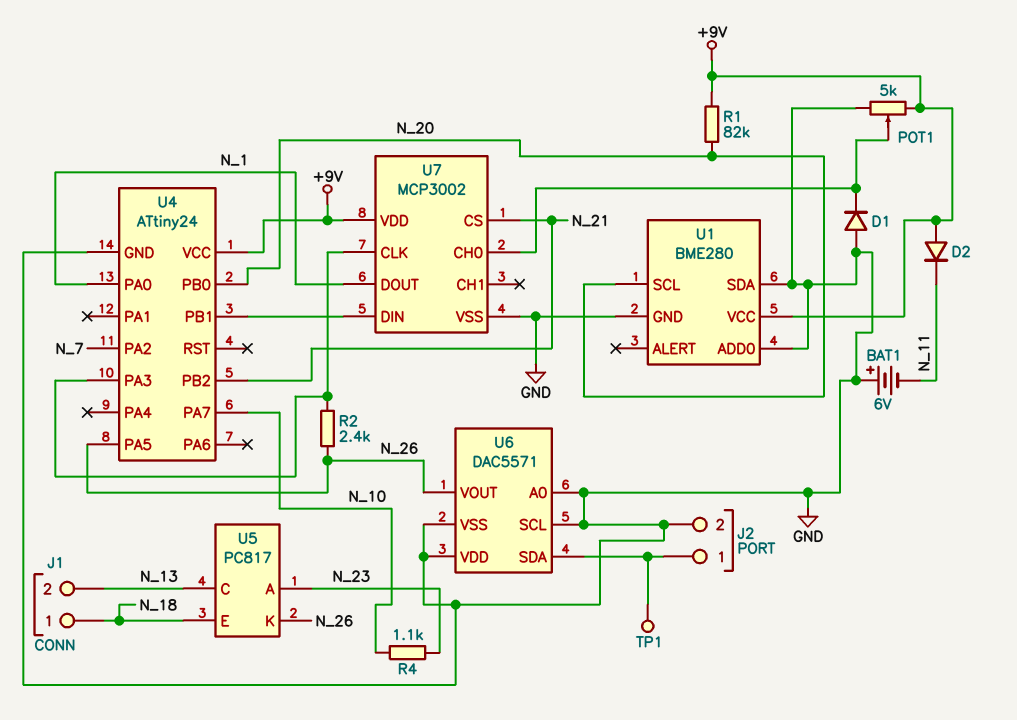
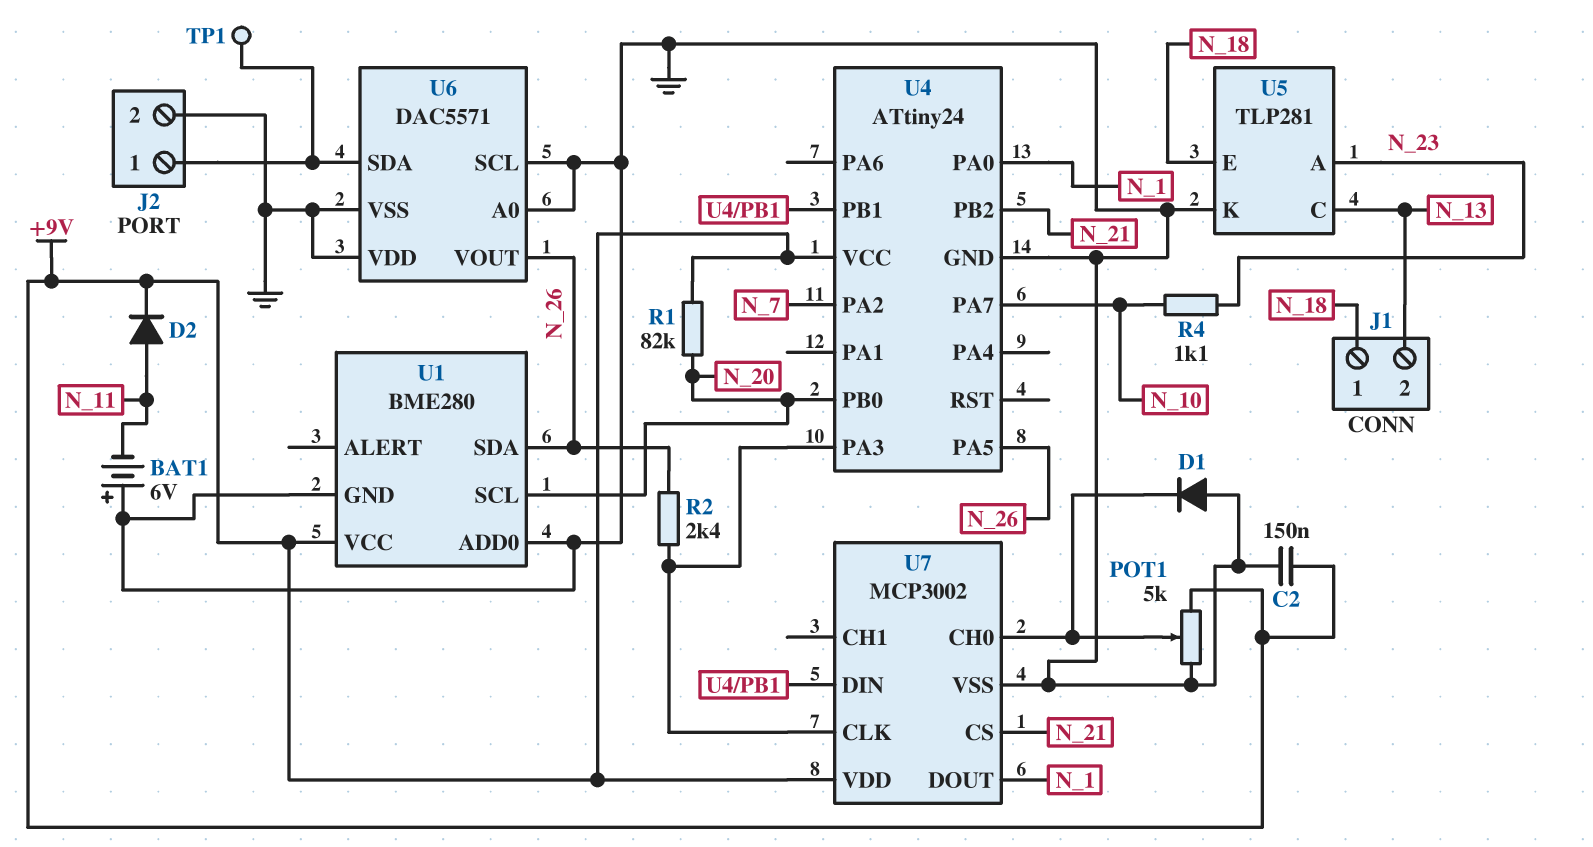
C2: none -> 150nF (+9V, GND)
D2: diode (A +9V, K N_11) -> diode (A N_11, K +9V)
U1 pin SDA: GND -> N_26
U5: PC817 -> TLP281
U5 pin K: N_26 -> GND

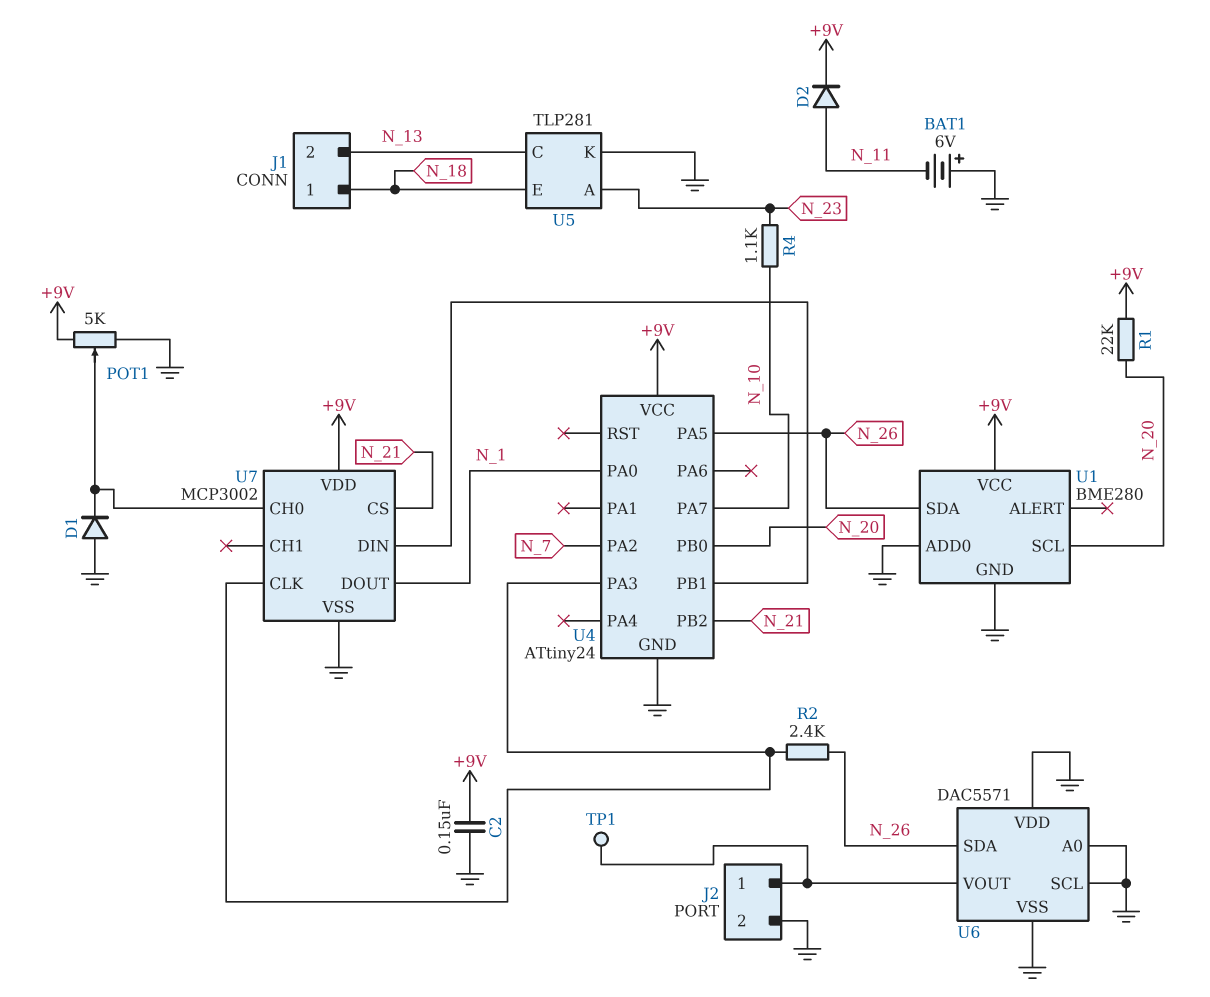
R1: 82k (+9V, N_20) -> 22k (+9V, N_20)
U6 pin SDA: J2/1 -> N_26
U6 pin VOUT: N_26 -> J2/1

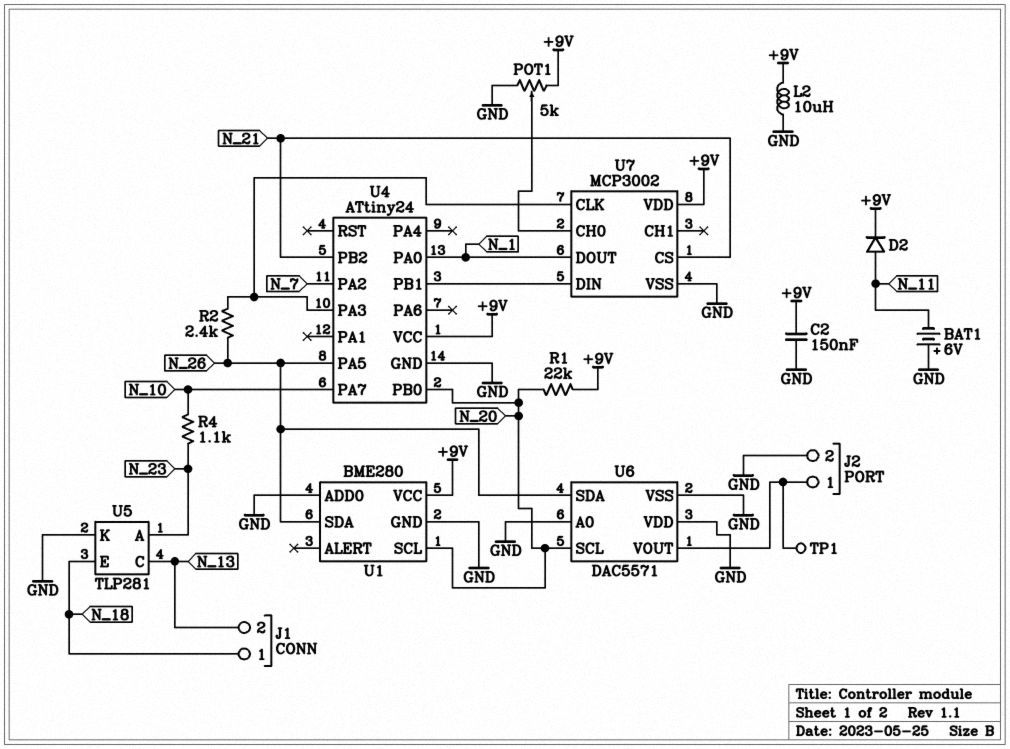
D1: diode (A GND, K U7/CH0) -> none
L2: none -> 10uH (+9V, GND)
U6 pin SCL: GND -> N_20

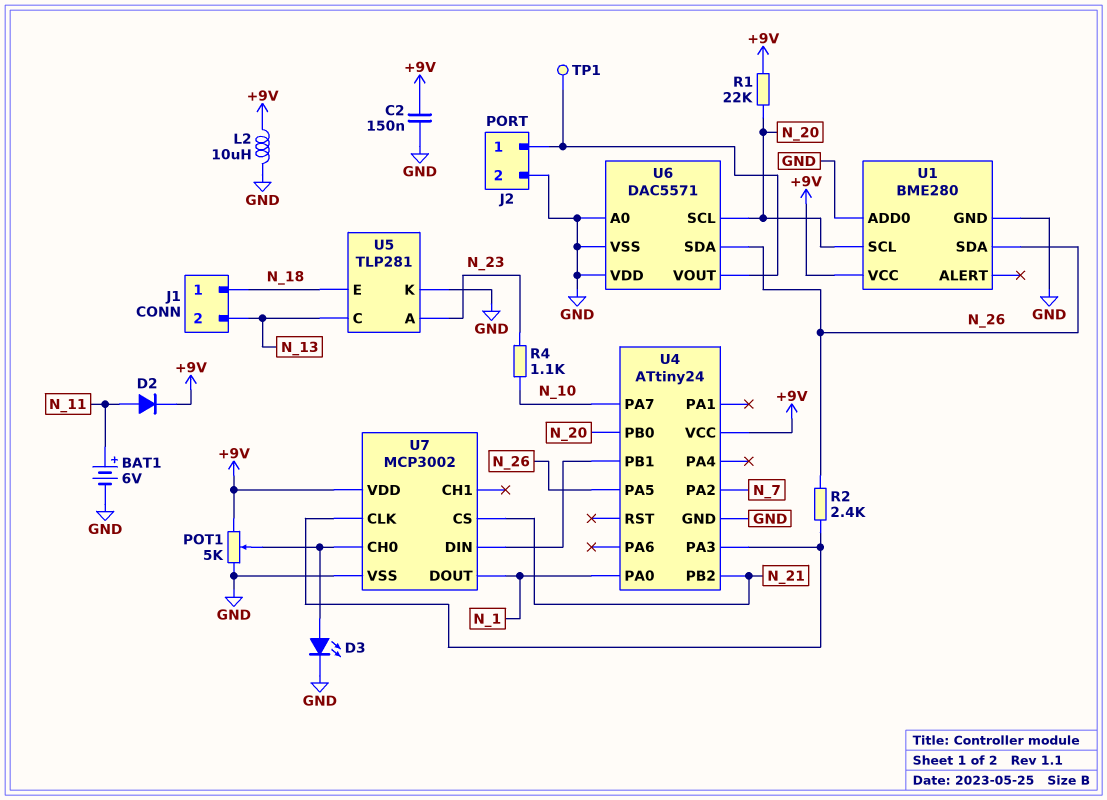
BAT1: 6V (plus GND, minus N_11) -> 6V (plus N_11, minus GND)
D3: none -> LED (A U7/CH0, K GND)

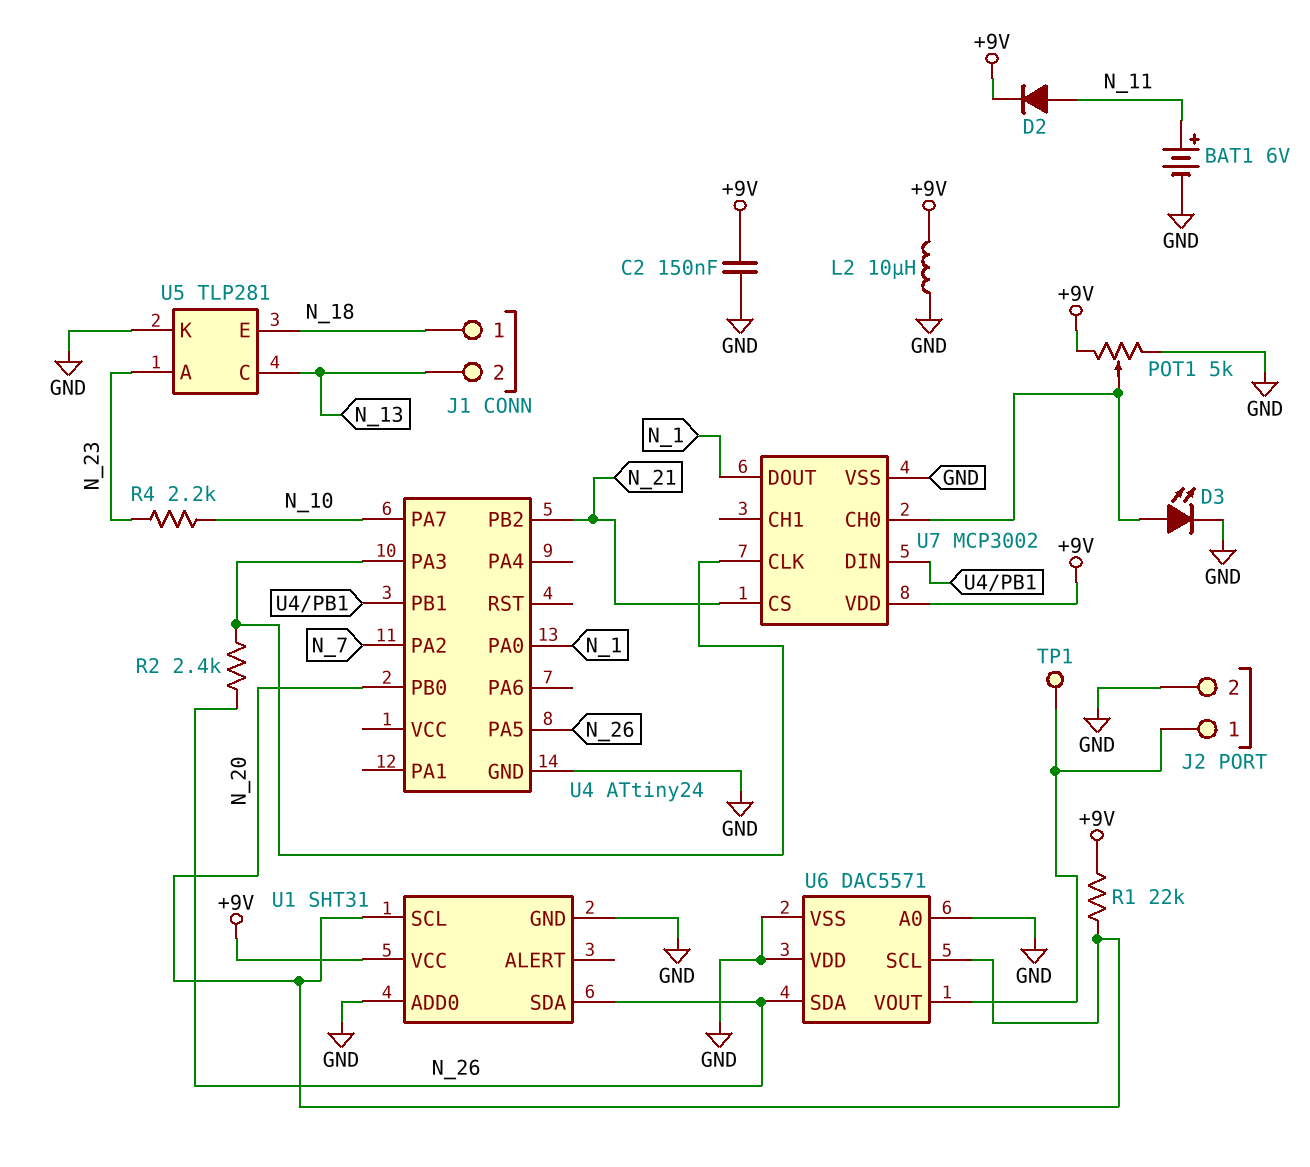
R4: 1.1k (N_10, N_23) -> 2.2k (N_10, N_23)
U1: BME280 -> SHT31
U4 pin VCC: +9V -> none

